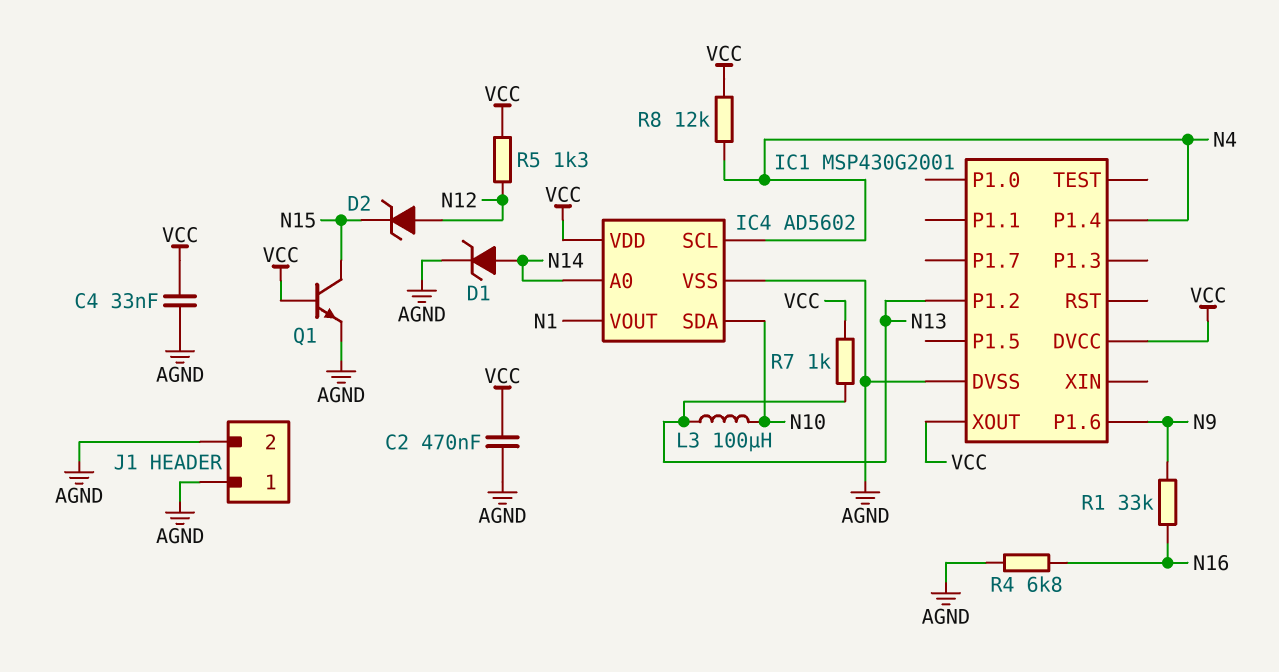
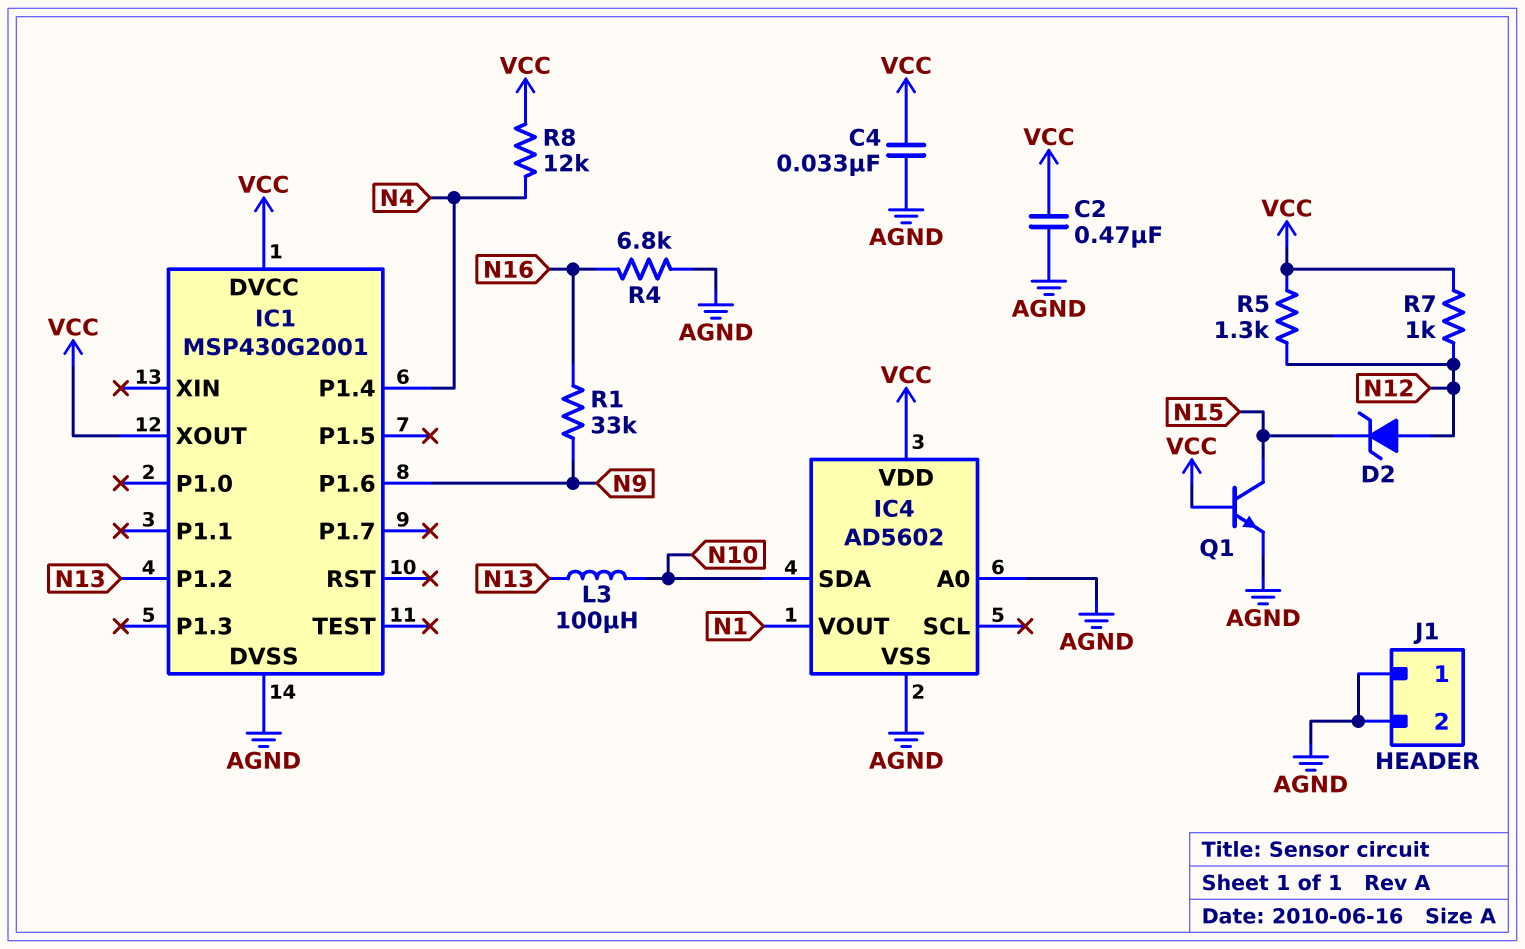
D1: zener (A N14, K AGND) -> none
IC4 pin A0: N14 -> AGND
IC4 pin SCL: N4 -> none
R7: 1k (N13, VCC) -> 1k (N12, VCC)

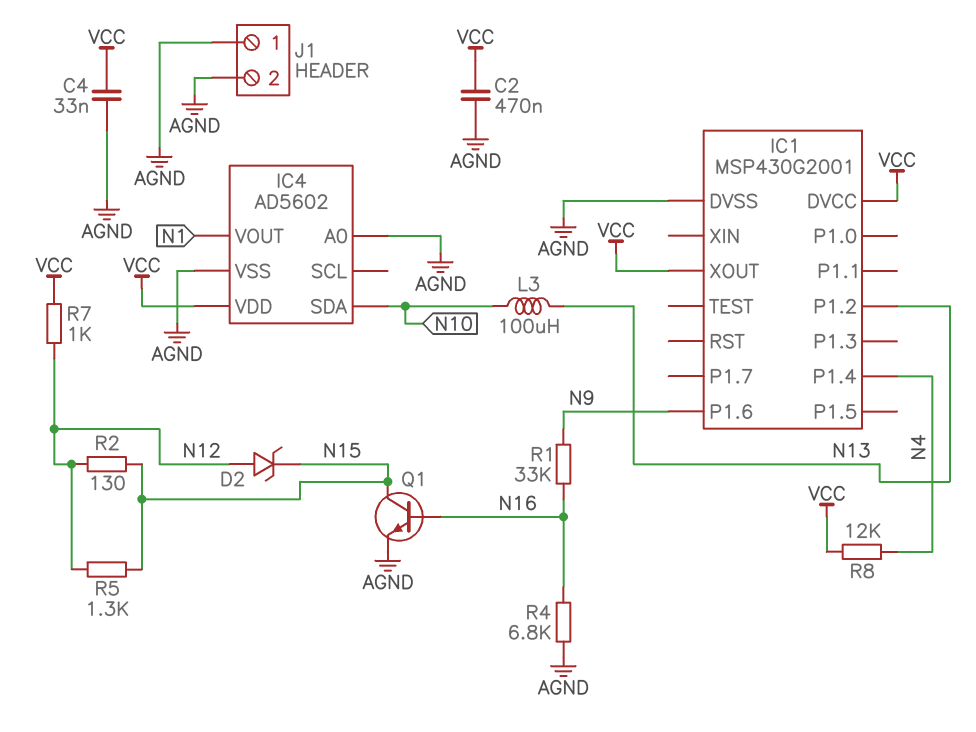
Q1: NPN (B VCC, C N15, E AGND) -> NPN (B N16, C N15, E AGND)
R2: none -> 130 (N12, N15)
R5: 1.3k (N12, VCC) -> 1.3k (N12, N15)

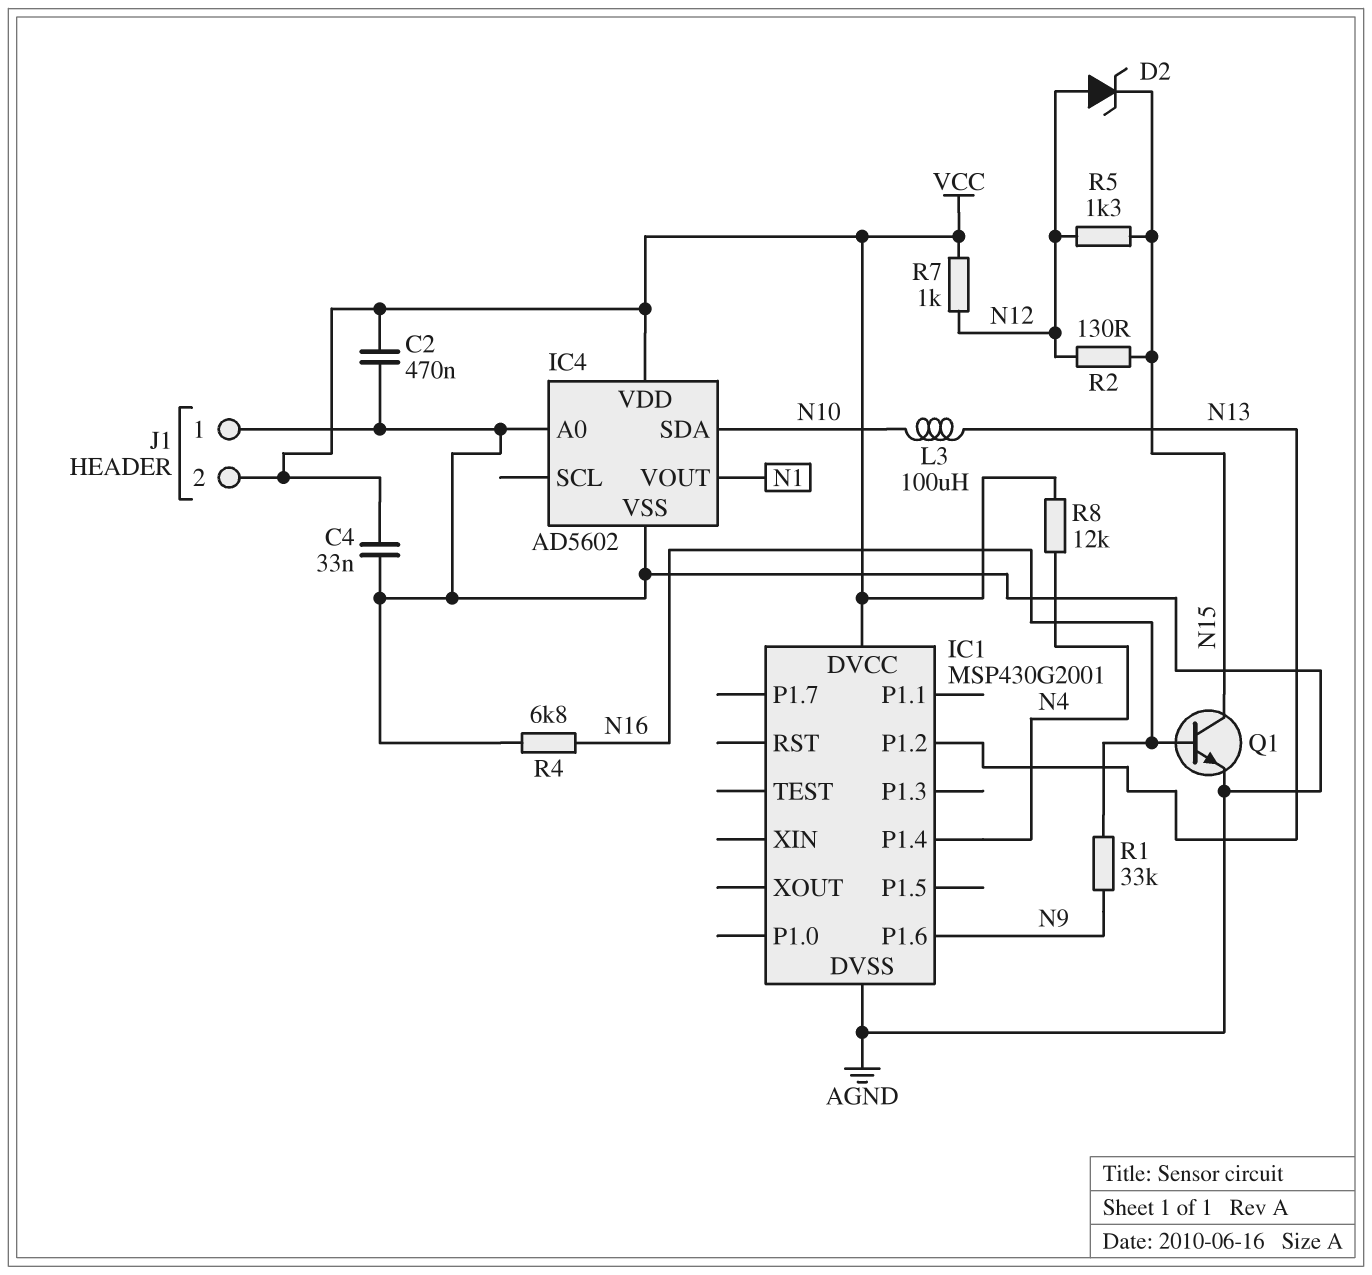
IC1 pin XOUT: VCC -> none
J1 pin 2: AGND -> VCC

